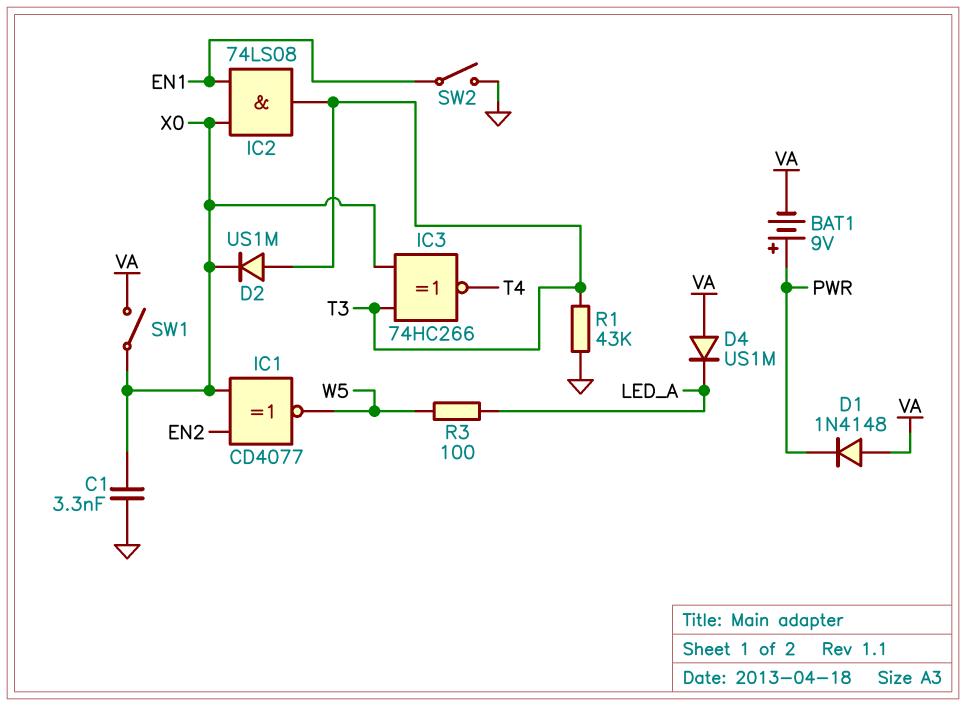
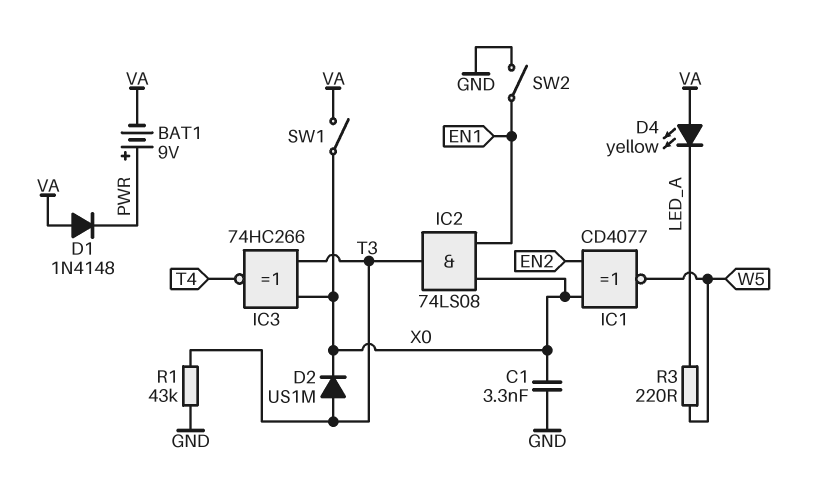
D4: diode US1M (A VA, K LED_A) -> LED yellow (A VA, K LED_A)
R3: 100 (LED_A, W5) -> 220 (LED_A, W5)

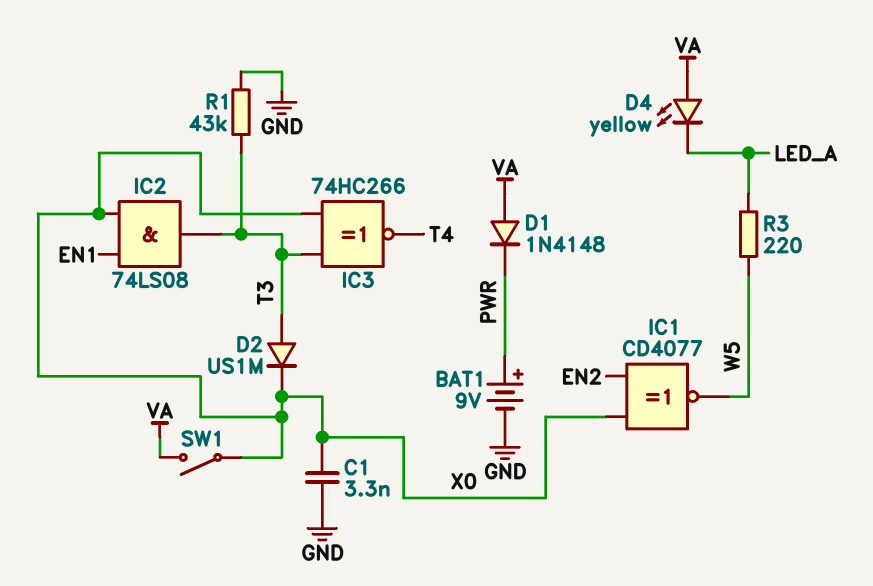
BAT1: 9V (plus PWR, minus VA) -> 9V (plus PWR, minus GND)
SW2: switch (EN1, GND) -> none

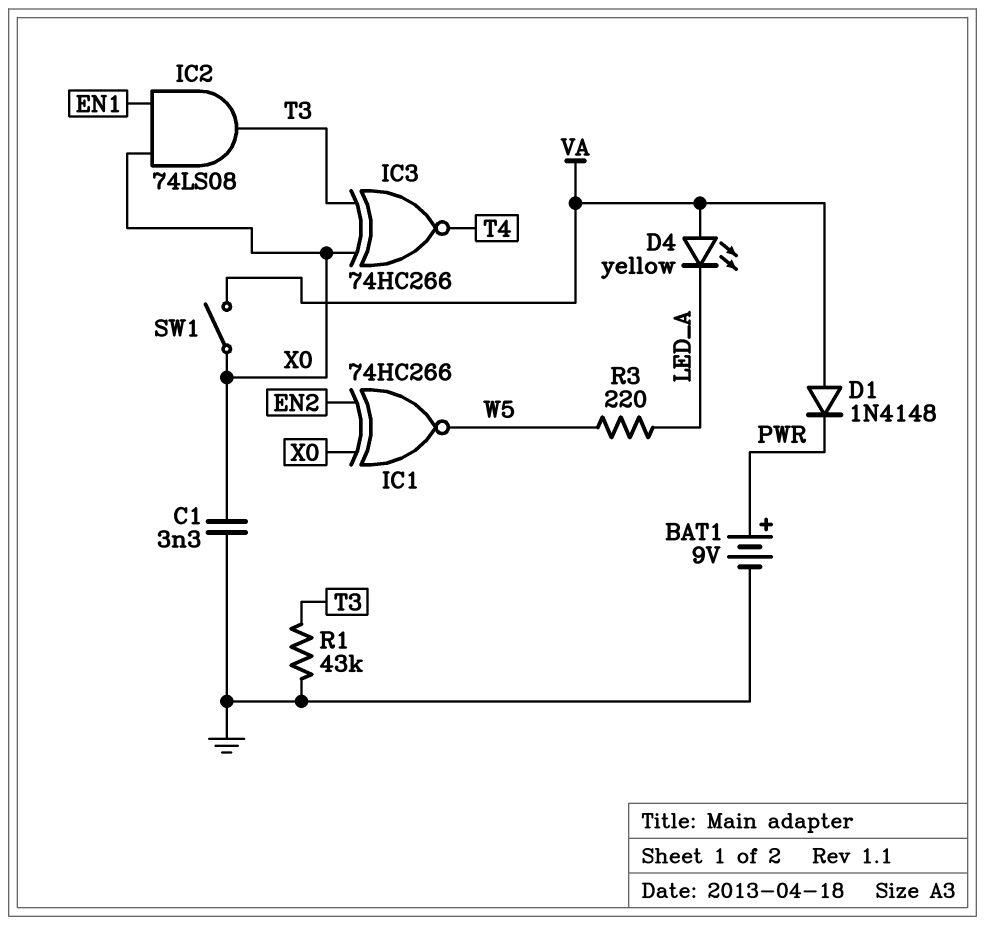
D2: diode US1M (A T3, K X0) -> none
IC1: XNOR CD4077 (in EN2, in X0, out W5) -> XNOR 74HC266 (in EN2, in X0, out W5)

